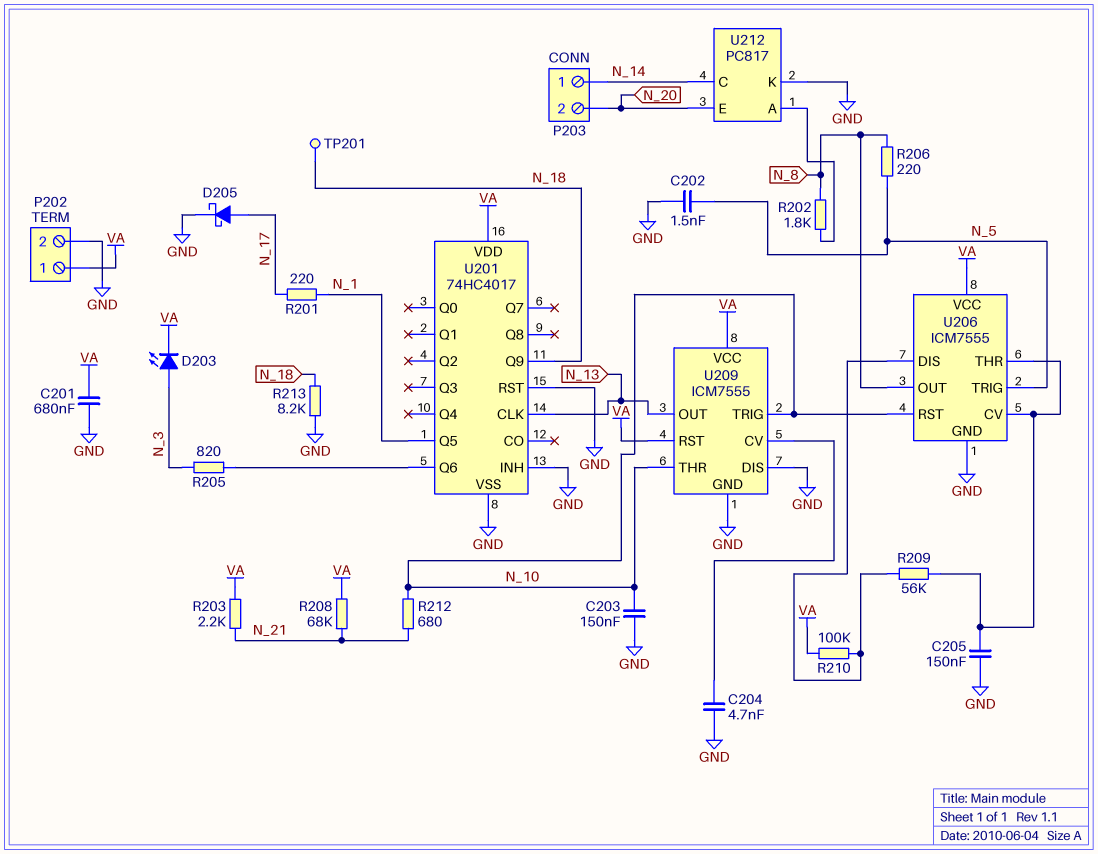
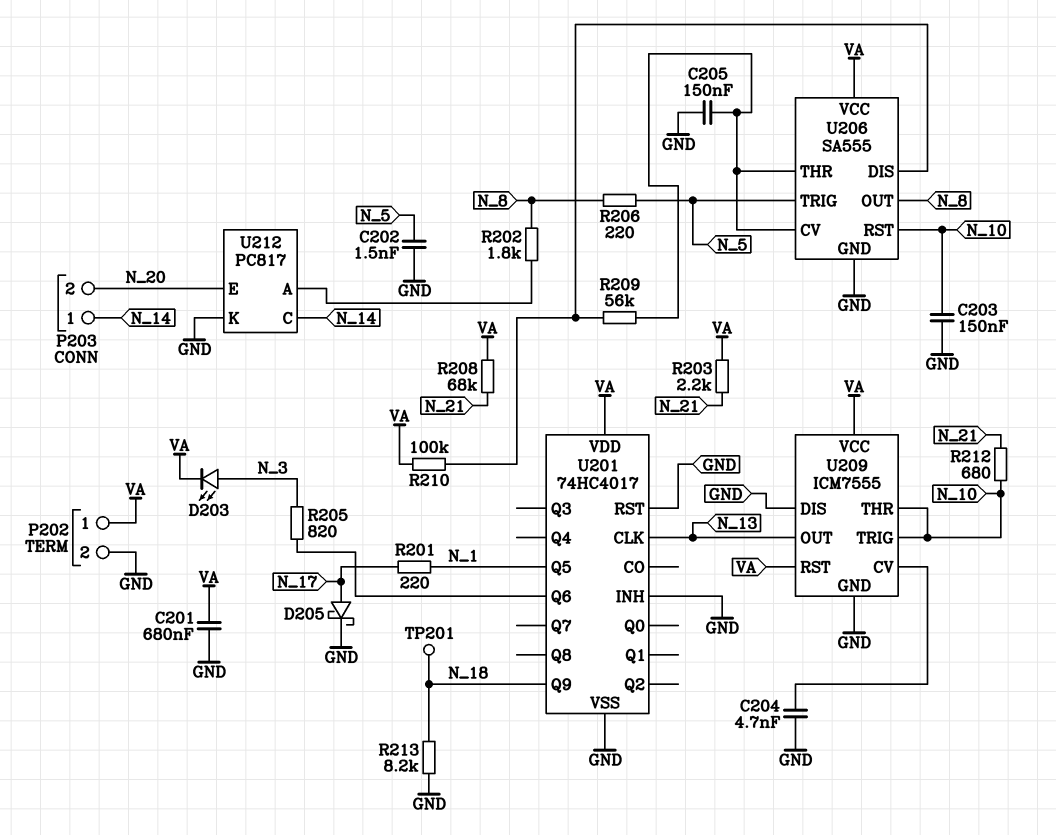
U206: ICM7555 -> SA555

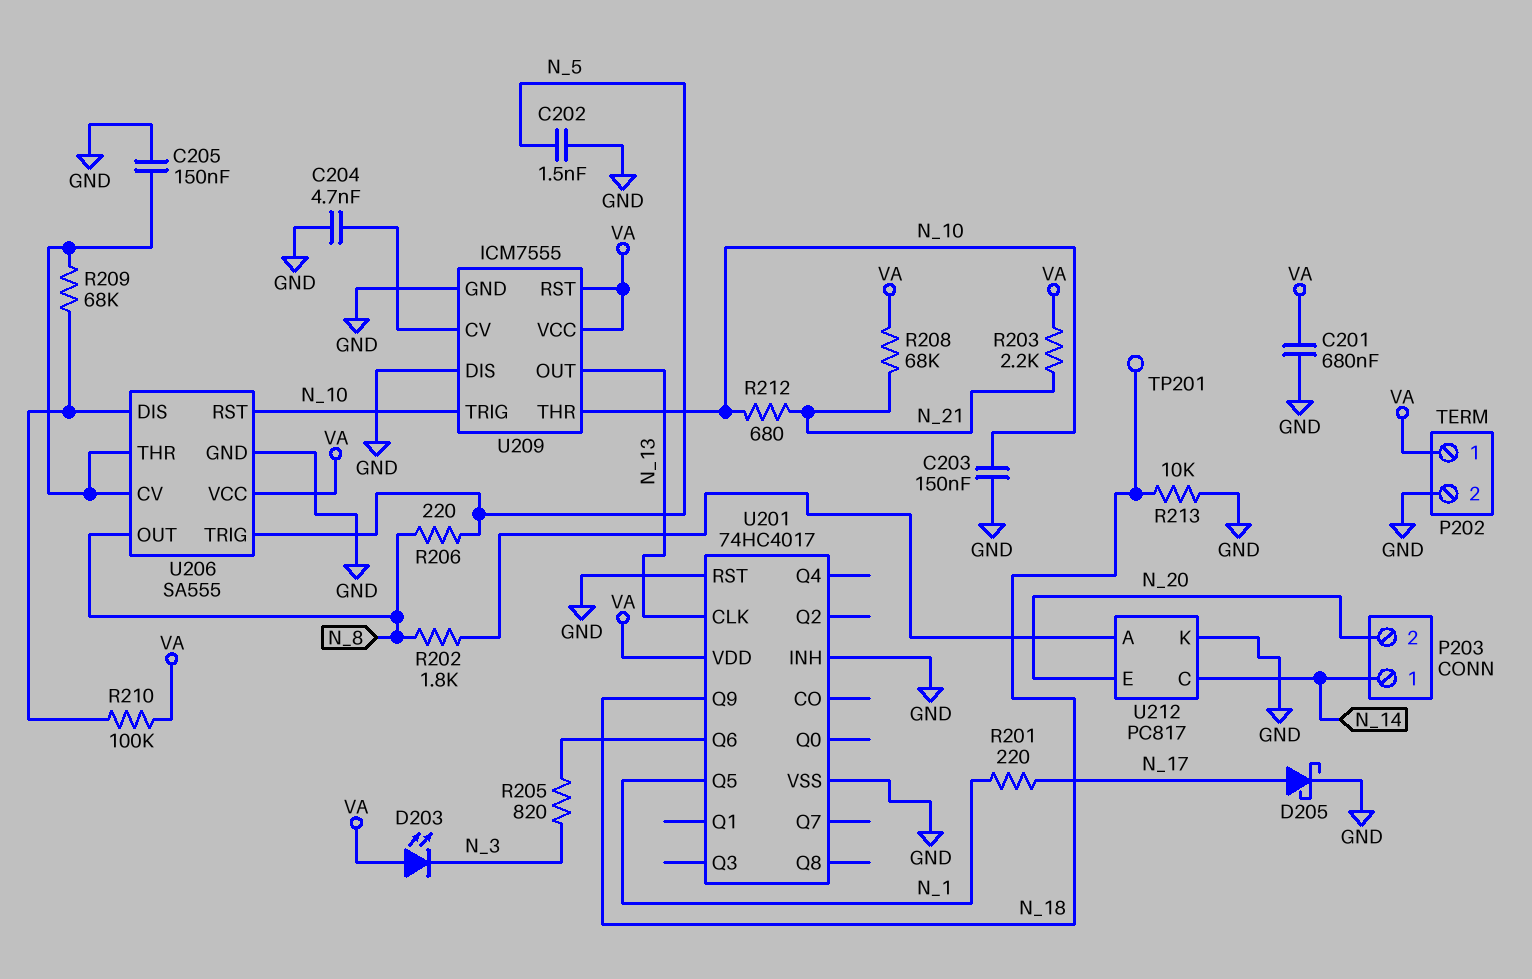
D203: LED (A N_3, K VA) -> LED (A VA, K N_3)
R209: 56k (U206/CV, U206/DIS) -> 68k (U206/CV, U206/DIS)
R213: 8.2k (GND, N_18) -> 10k (GND, N_18)

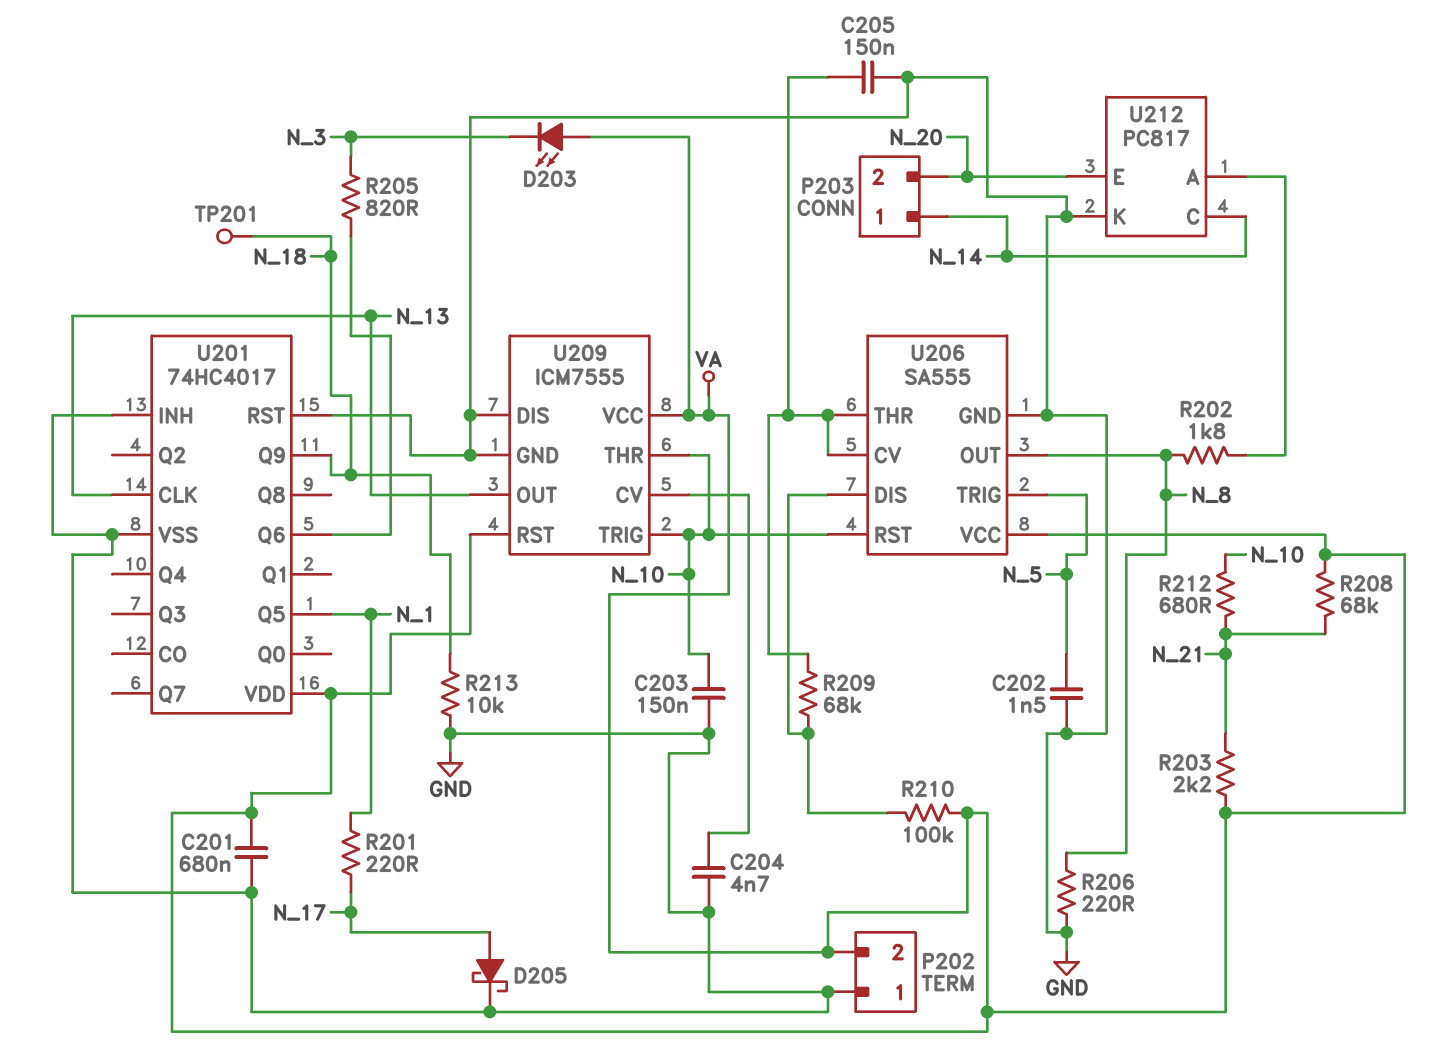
P202 pin 1: VA -> GND
P202 pin 2: GND -> VA
R206: 220 (N_5, N_8) -> 220 (GND, N_8)

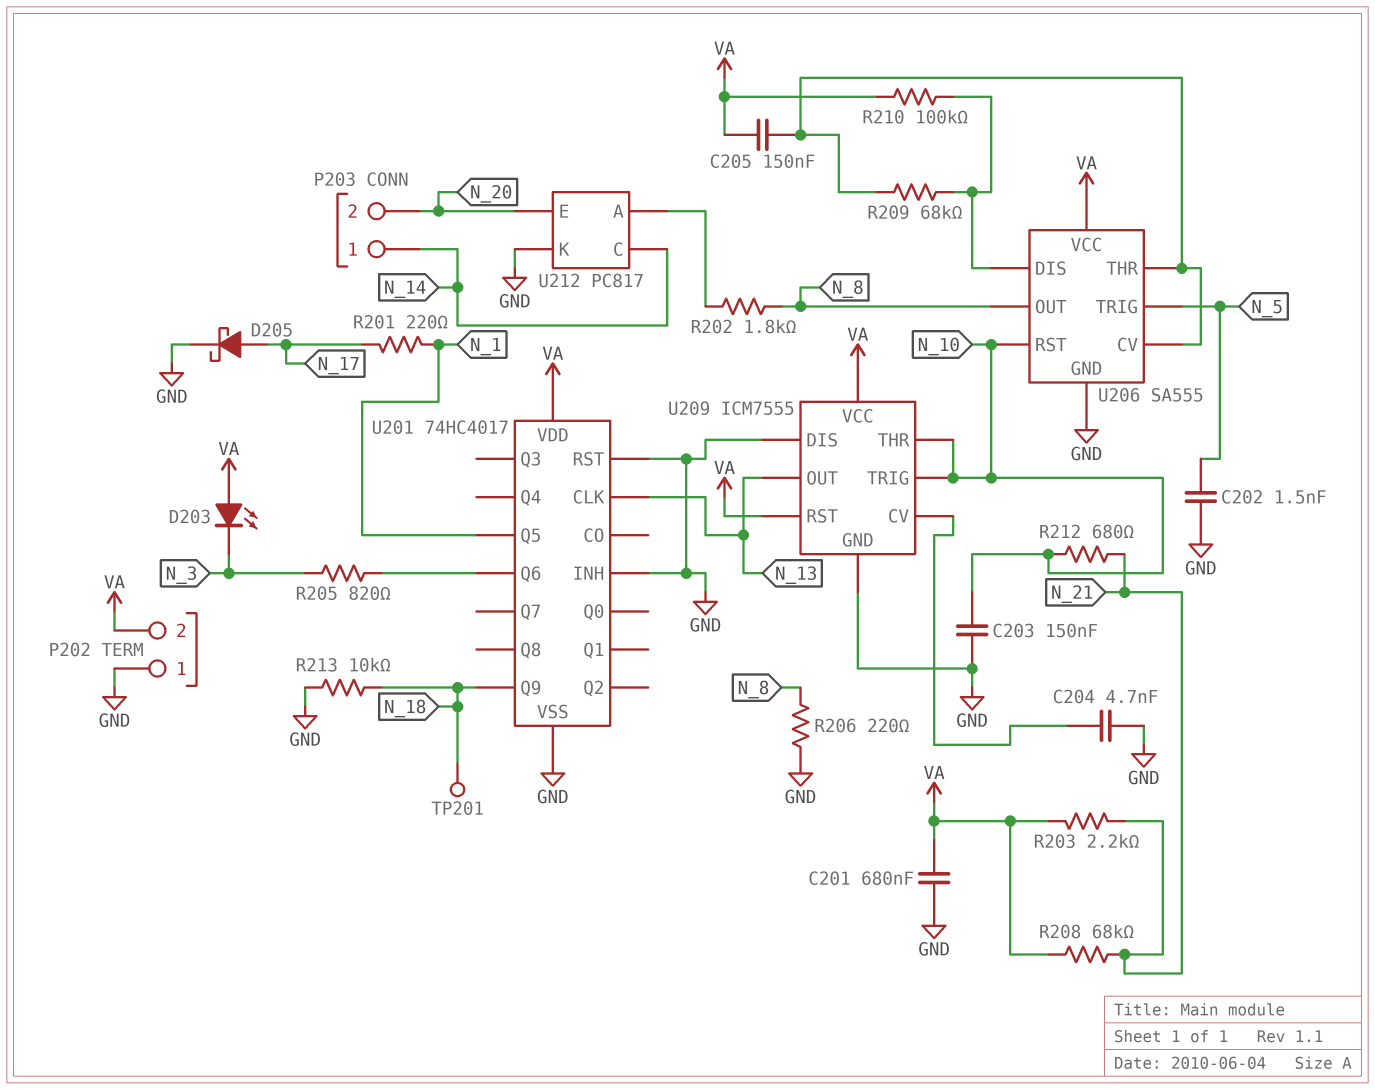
C205: 150nF (GND, U206/CV) -> 150nF (U206/CV, VA)

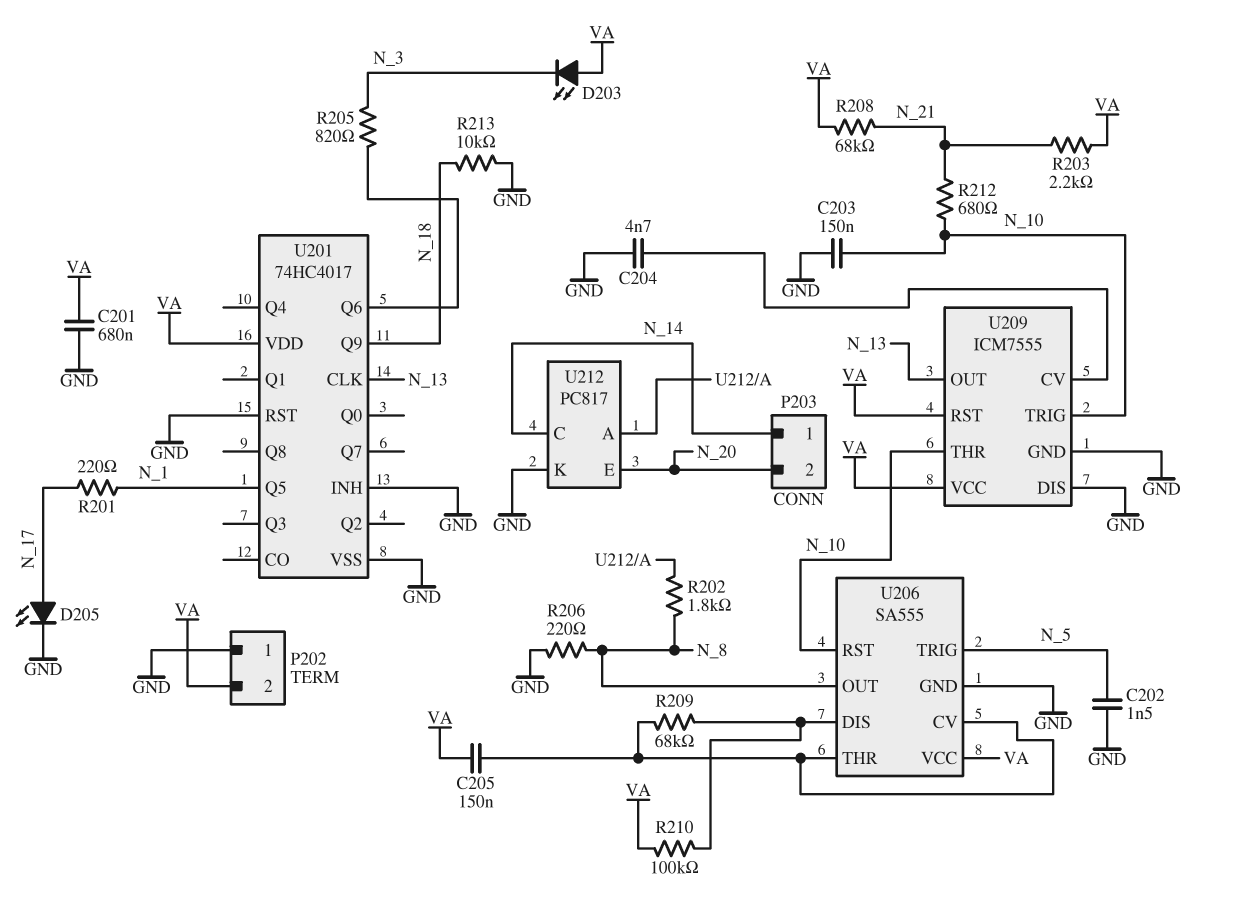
D205: schottky (A N_17, K GND) -> LED (A N_17, K GND)
TP201: test point (N_18) -> none

